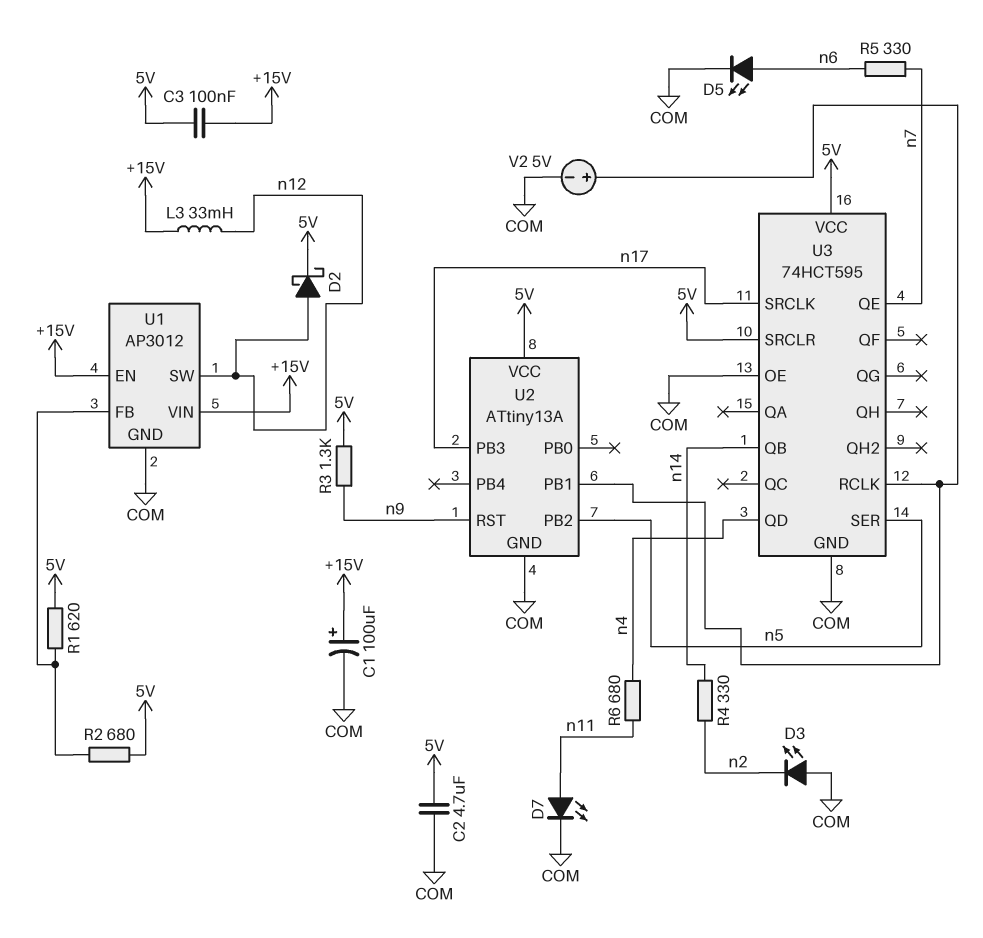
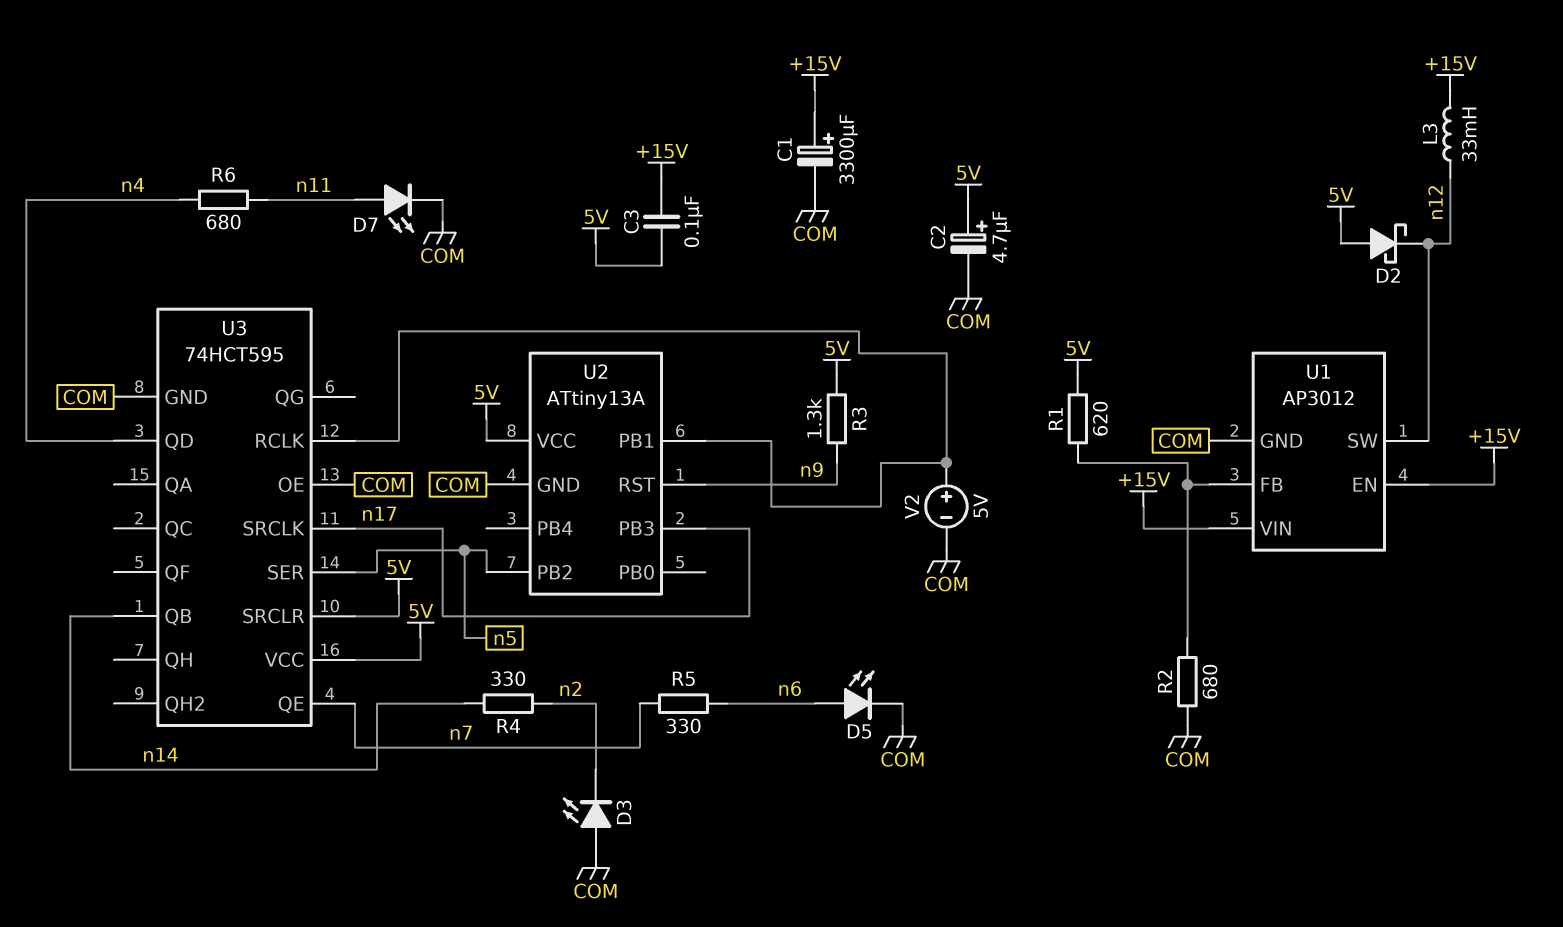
C1: 100uF (plus +15V, minus COM) -> 3300uF (plus +15V, minus COM)
C2: 4.7uF (5V, COM) -> 4.7uF (plus 5V, minus COM)
D2: schottky (A n12, K 5V) -> schottky (A 5V, K n12)
R2: 680 (5V, U1/FB) -> 680 (COM, U1/FB)

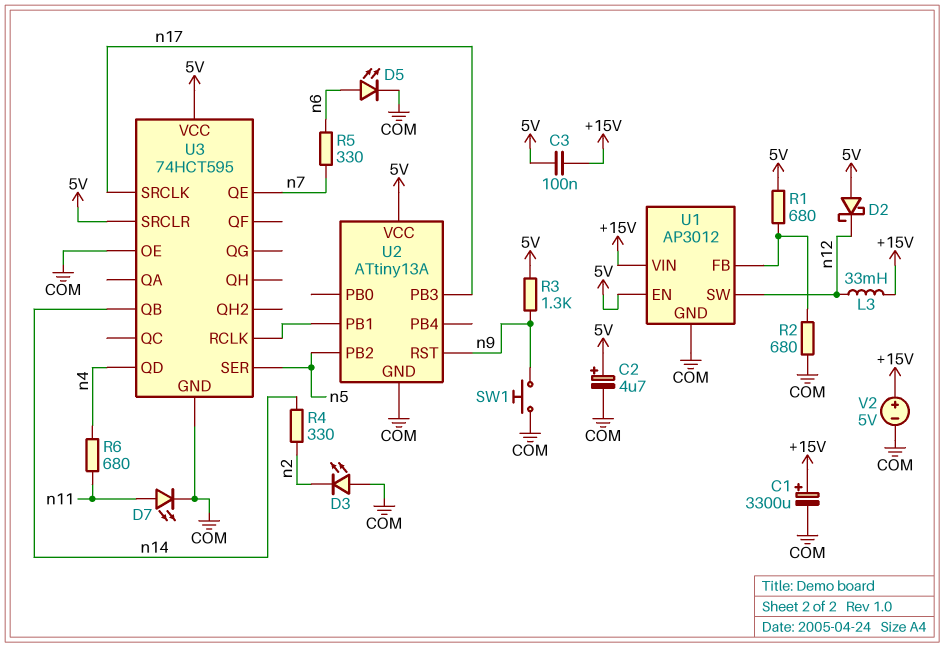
R1: 620 (5V, U1/FB) -> 680 (5V, U1/FB)
SW1: none -> button (COM, n9)
U1 pin EN: +15V -> 5V
V2: 5V (plus U2/PB1, minus COM) -> 5V (plus +15V, minus COM)

